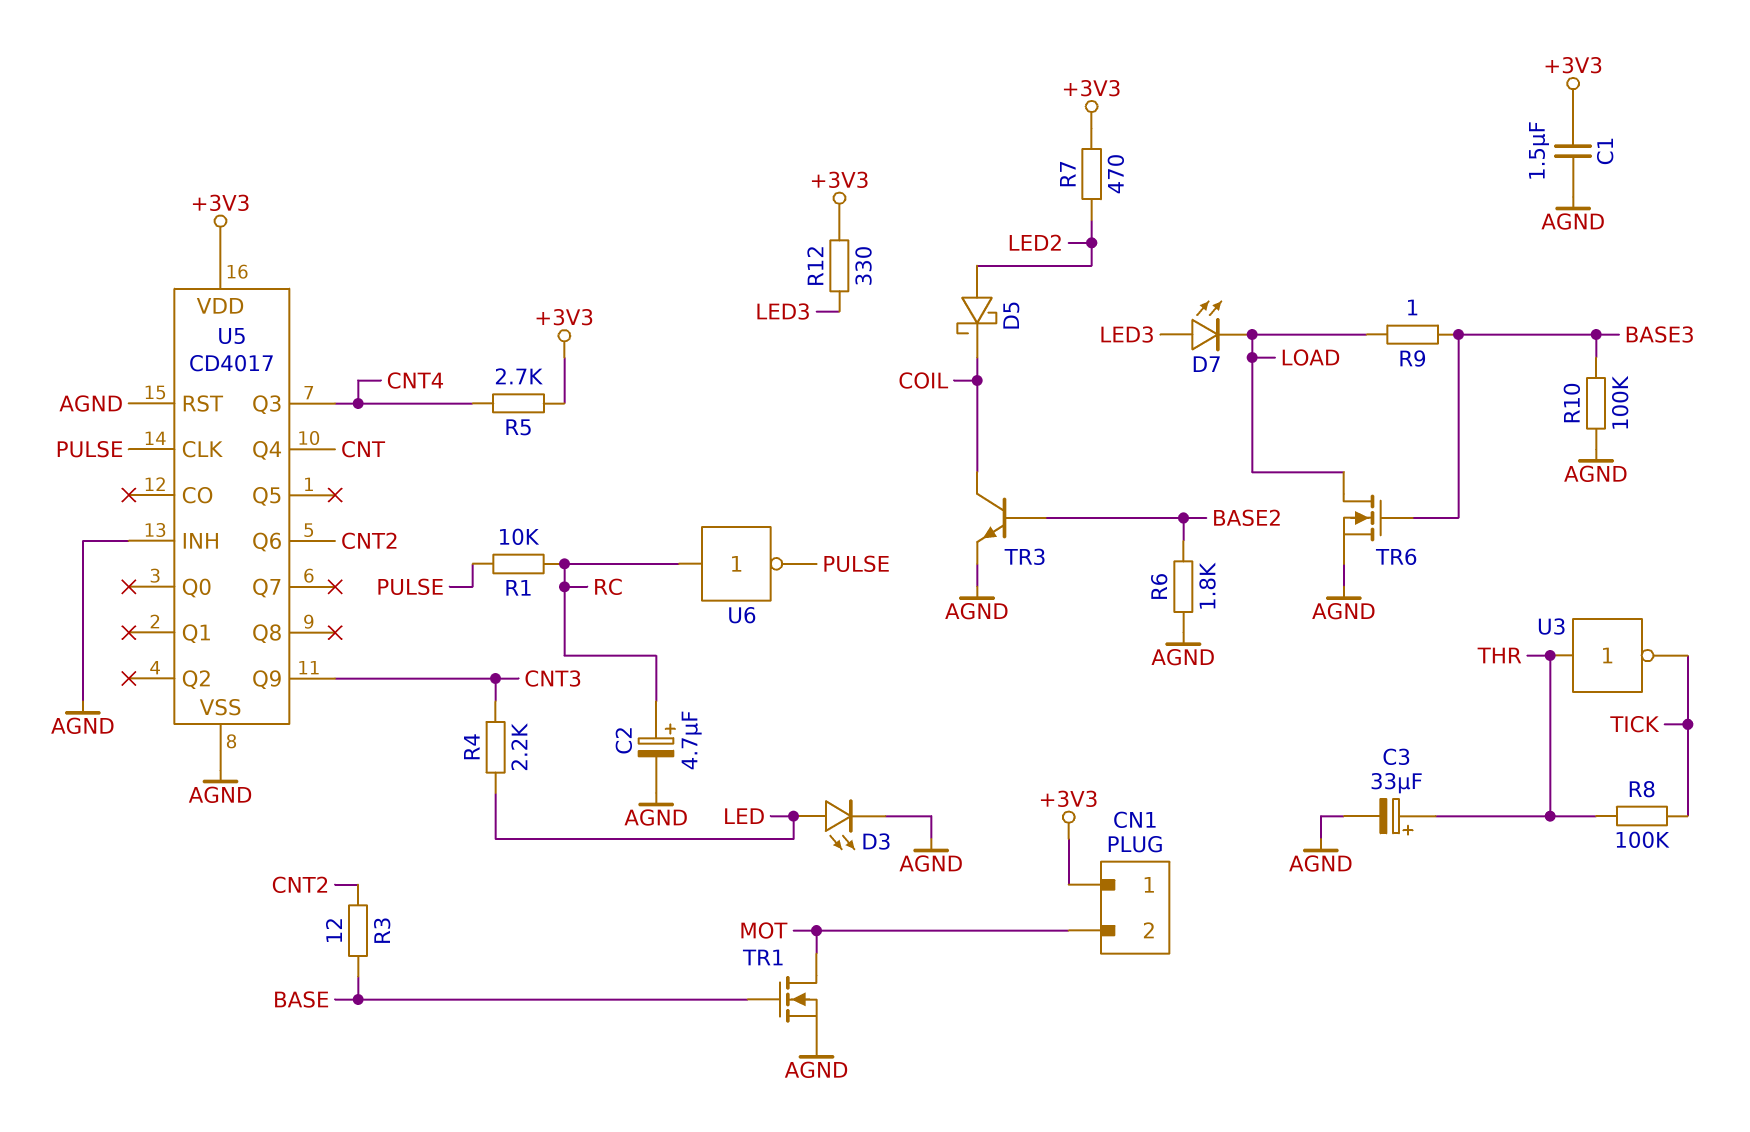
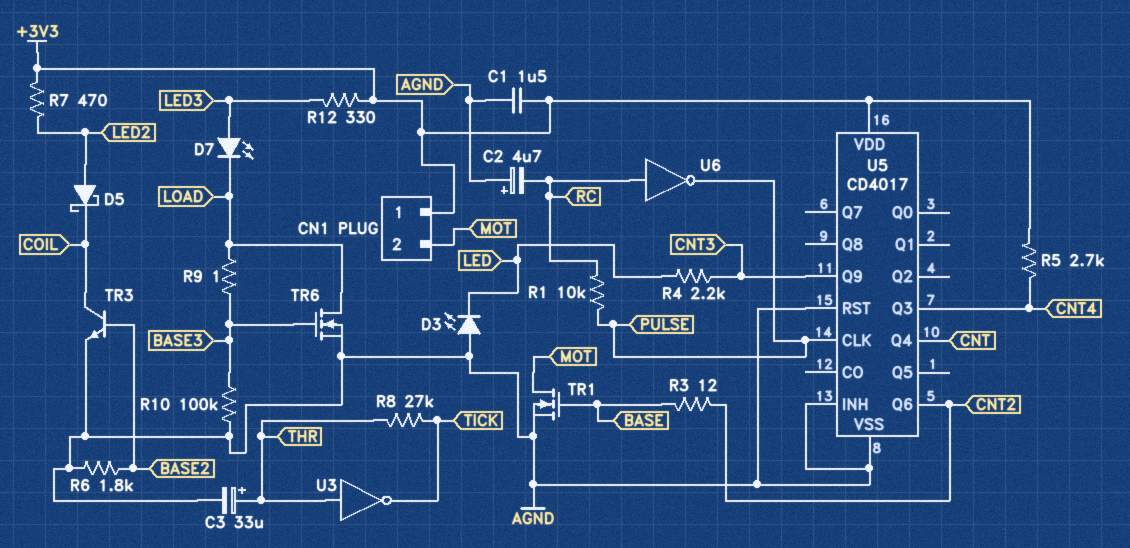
C2: 4.7uF (plus RC, minus AGND) -> 4.7uF (plus AGND, minus RC)
D3: LED (A LED, K AGND) -> LED (A AGND, K LED)
R8: 100k (THR, TICK) -> 27k (THR, TICK)

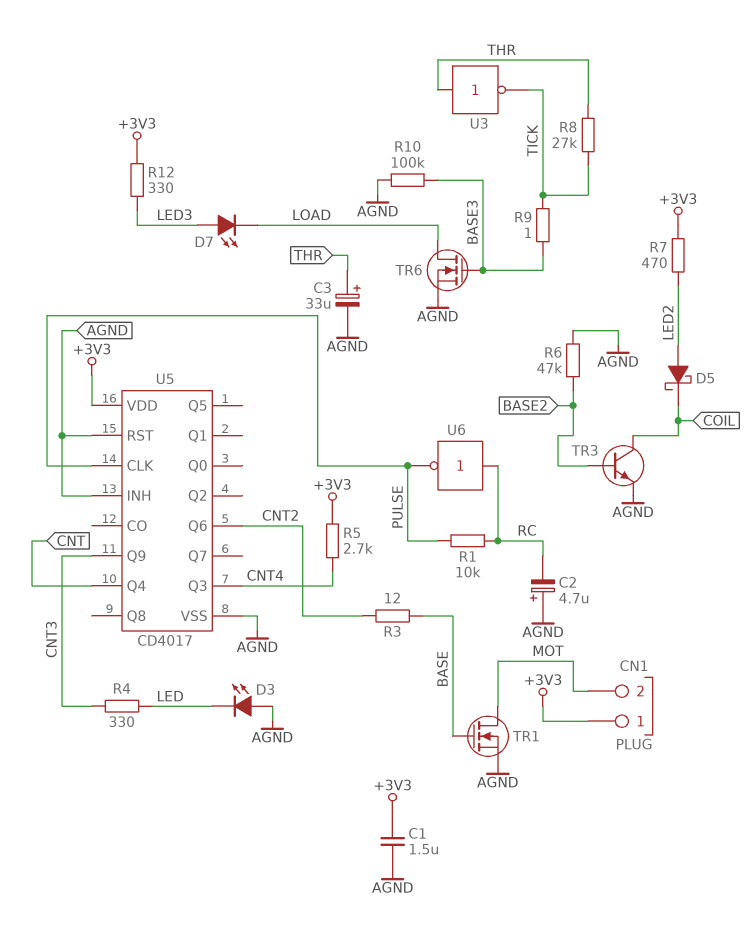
R4: 2.2k (CNT3, LED) -> 330 (CNT3, LED)
R6: 1.8k (AGND, BASE2) -> 47k (AGND, BASE2)
R9: 1 (BASE3, LOAD) -> 1 (BASE3, TICK)

